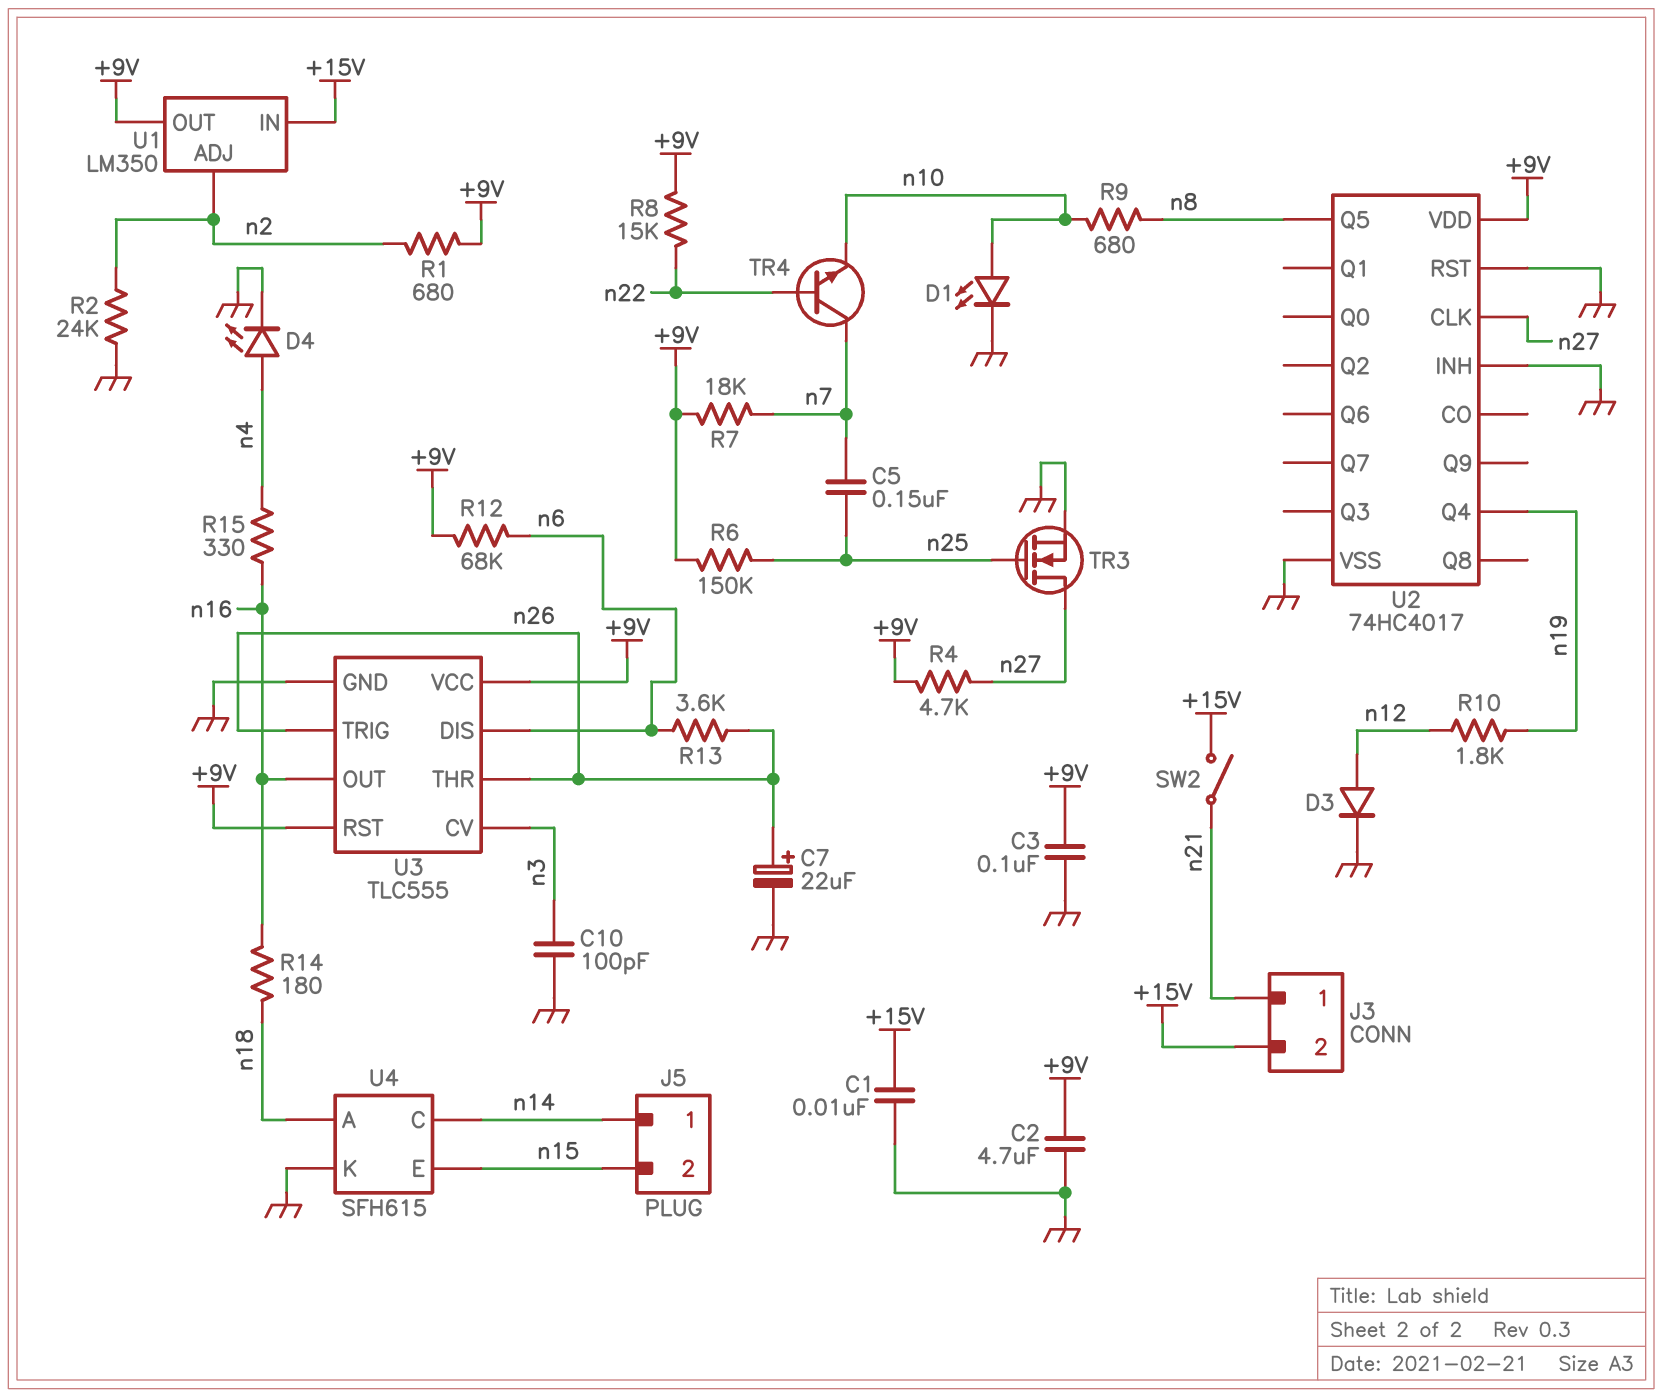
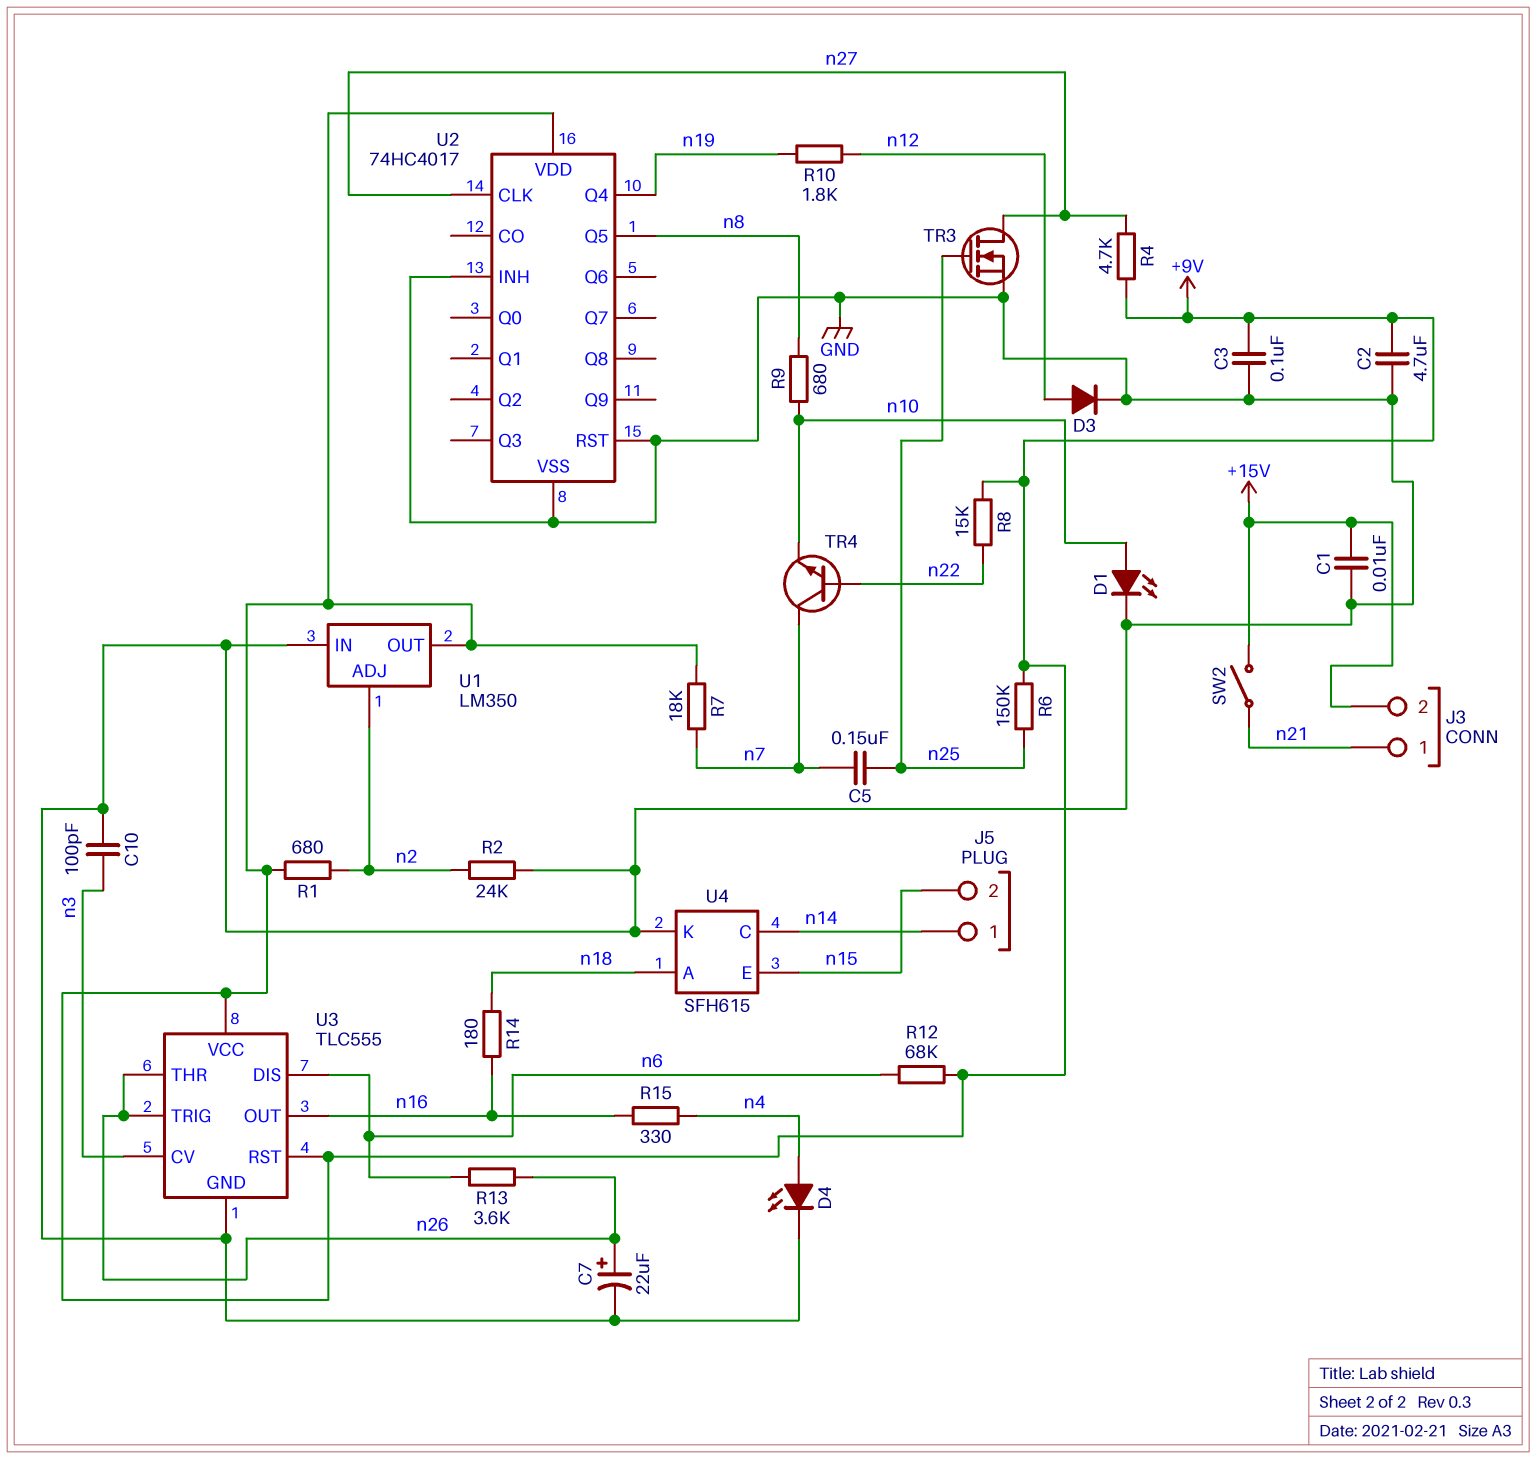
U1 pin IN: +15V -> GND

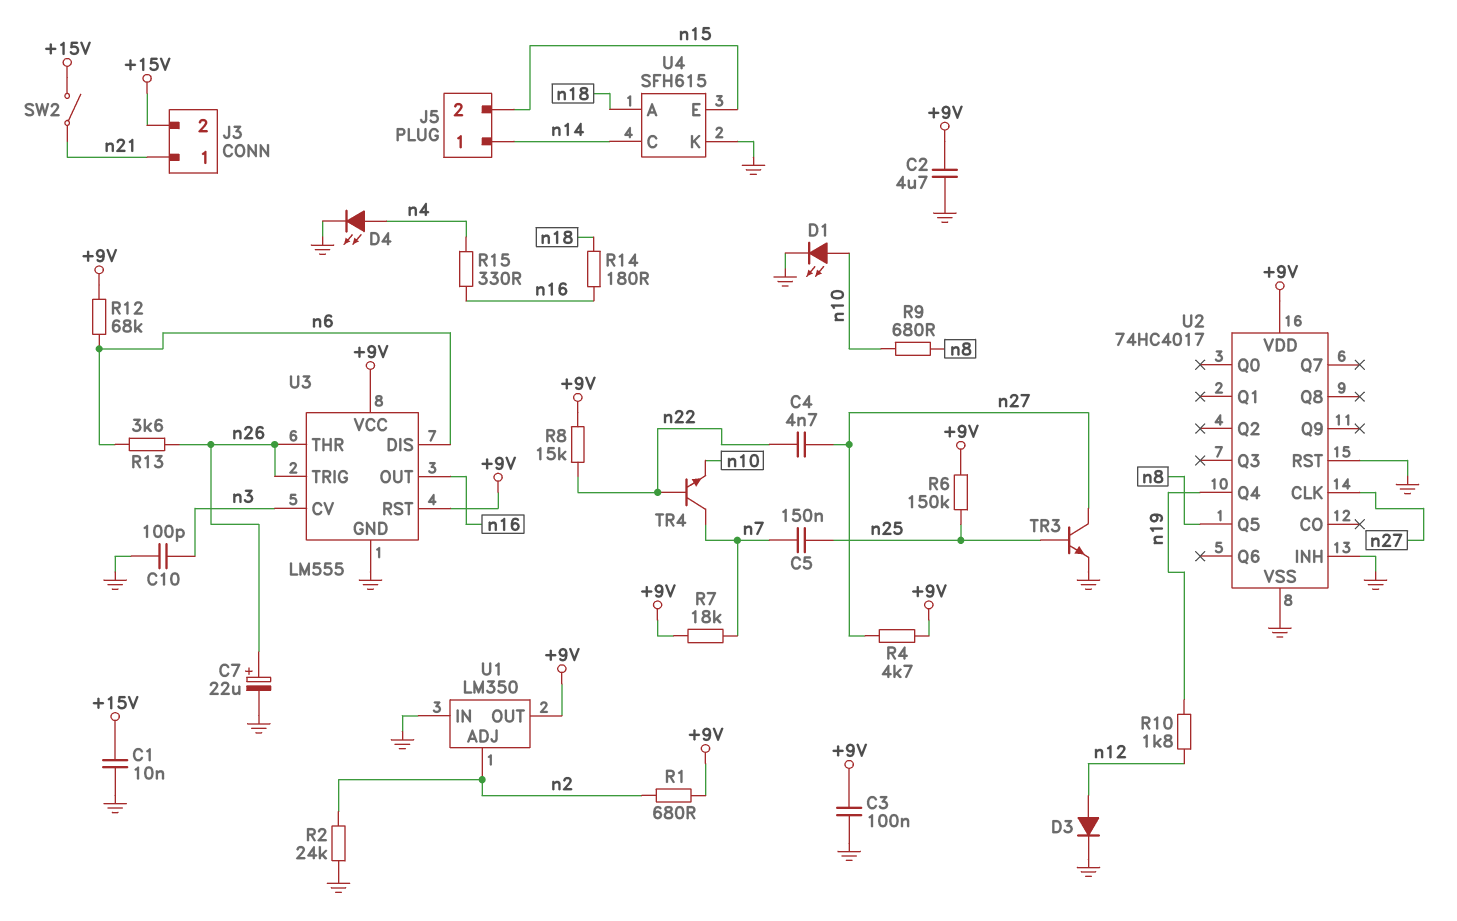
C4: none -> 4.7nF (n22, n27)
TR3: NMOS (G n25, D n27, S GND) -> NPN (B n25, C n27, E GND)
U3: TLC555 -> LM555

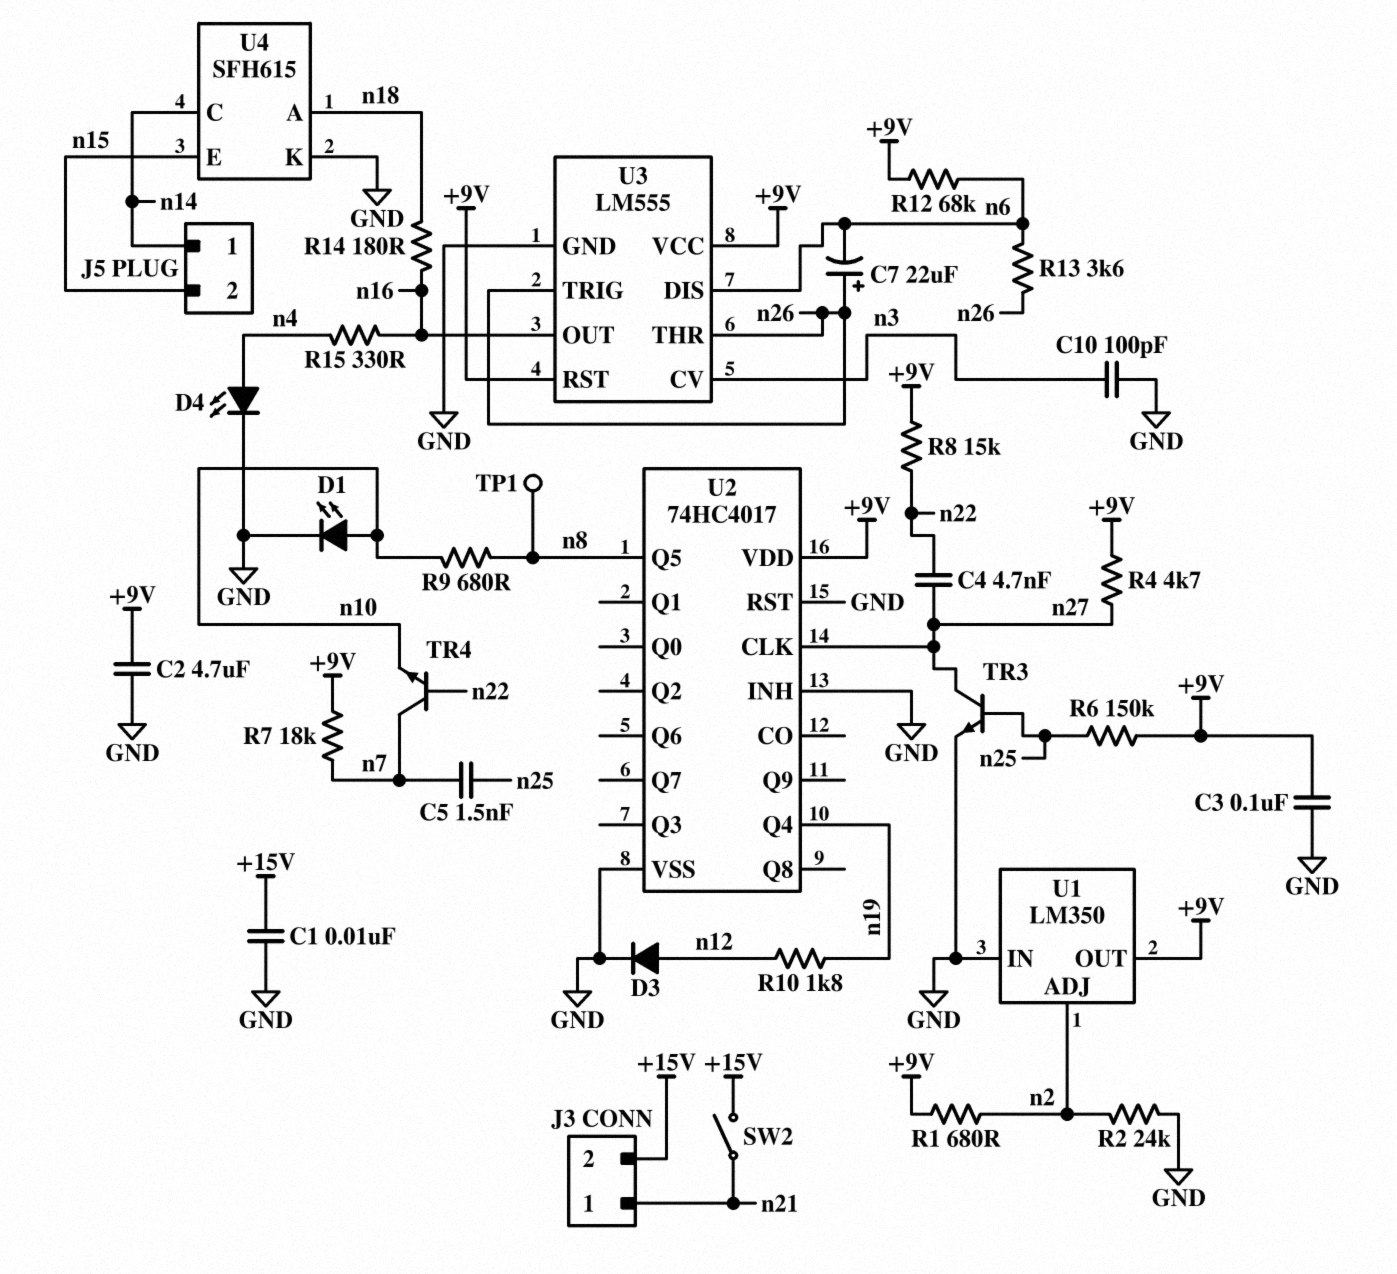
C5: 150nF (n7, n25) -> 1.5nF (n7, n25)
C7: 22uF (plus n26, minus GND) -> 22uF (plus n26, minus n6)
TP1: none -> test point (n8)

